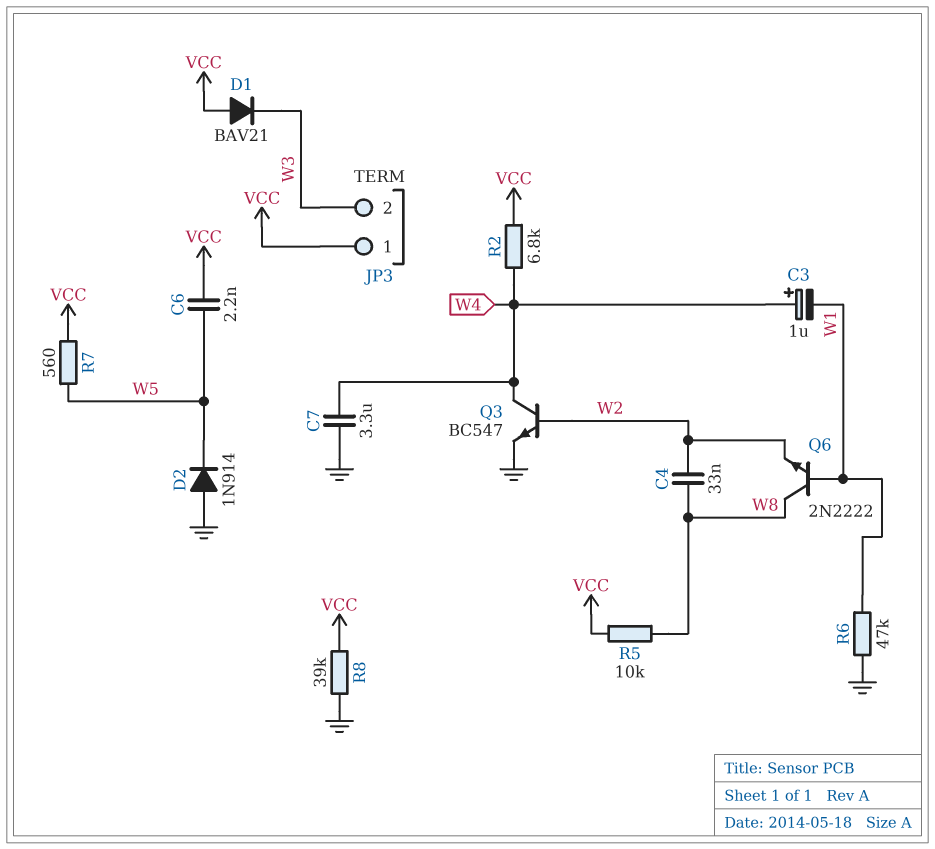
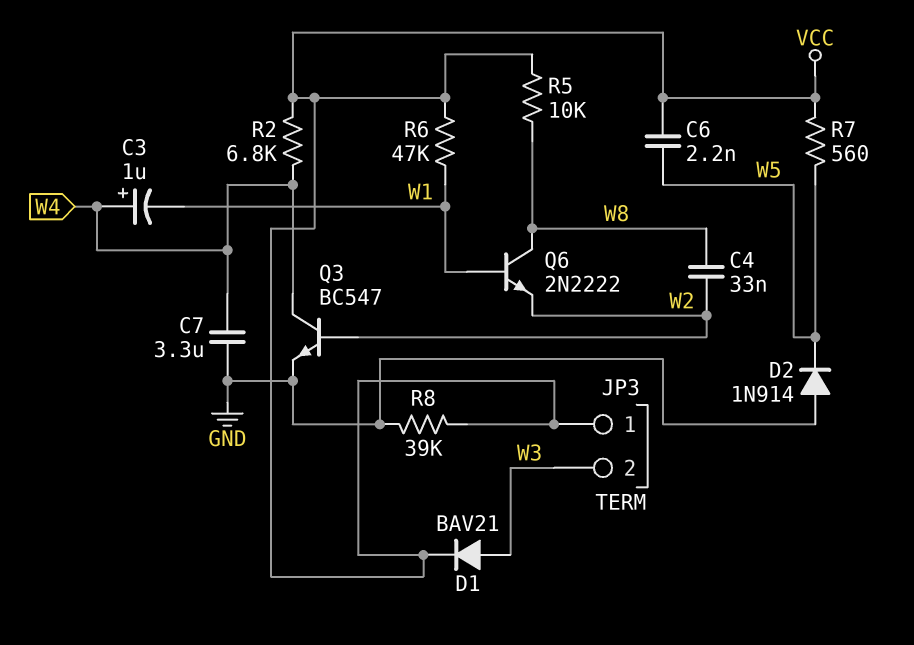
D1: diode BAV21 (A VCC, K W3) -> diode BAV21 (A W3, K VCC)
R6: 47k (GND, W1) -> 47k (VCC, W1)

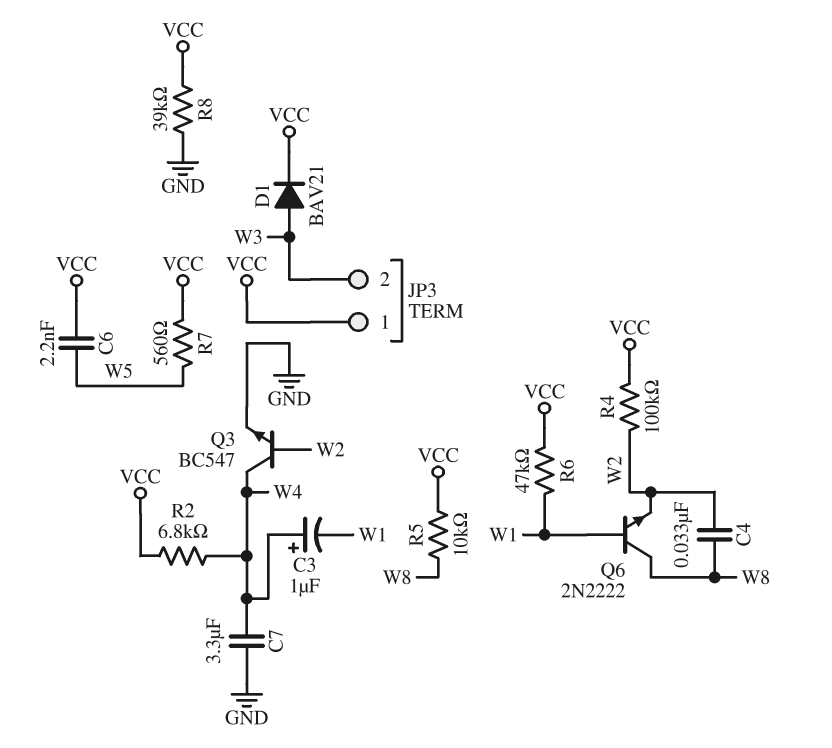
D2: diode 1N914 (A GND, K W5) -> none
R4: none -> 100k (VCC, W2)

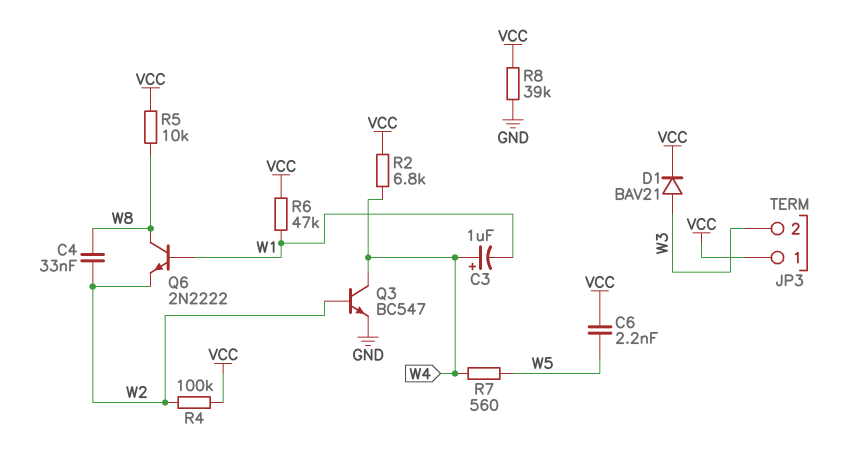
C7: 3.3uF (GND, W4) -> none
R7: 560 (VCC, W5) -> 560 (W4, W5)

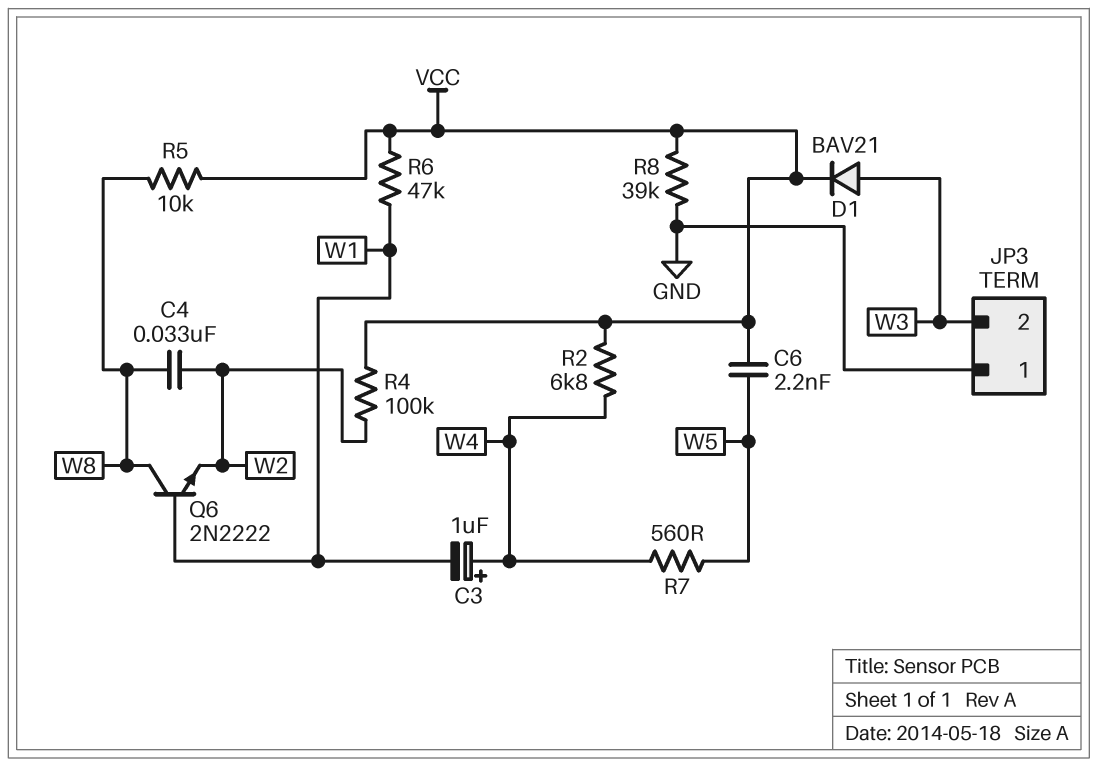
JP3 pin 1: VCC -> GND
Q3: NPN BC547 (B W2, C W4, E GND) -> none

